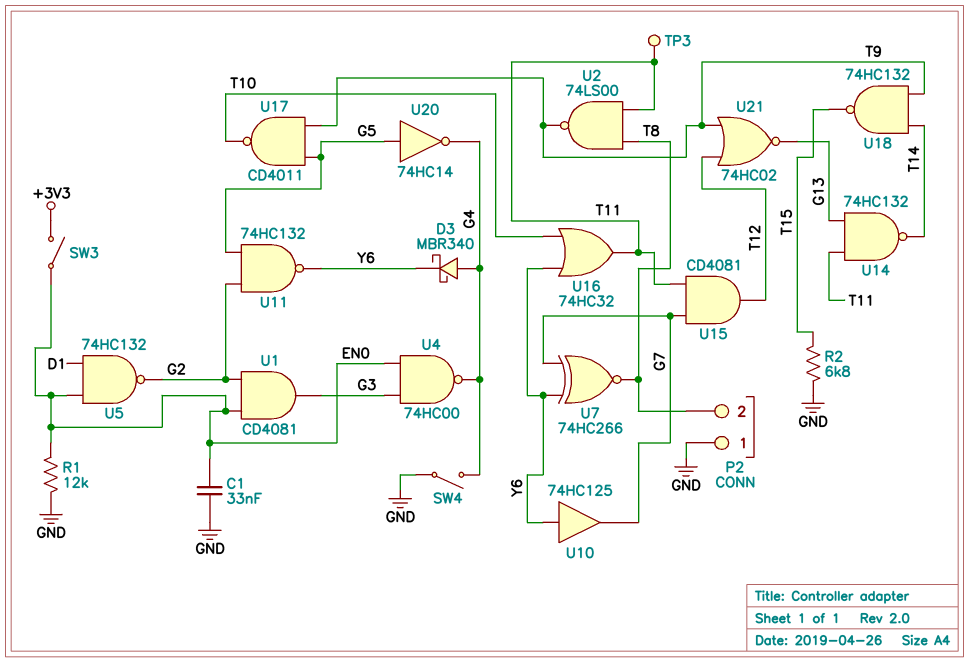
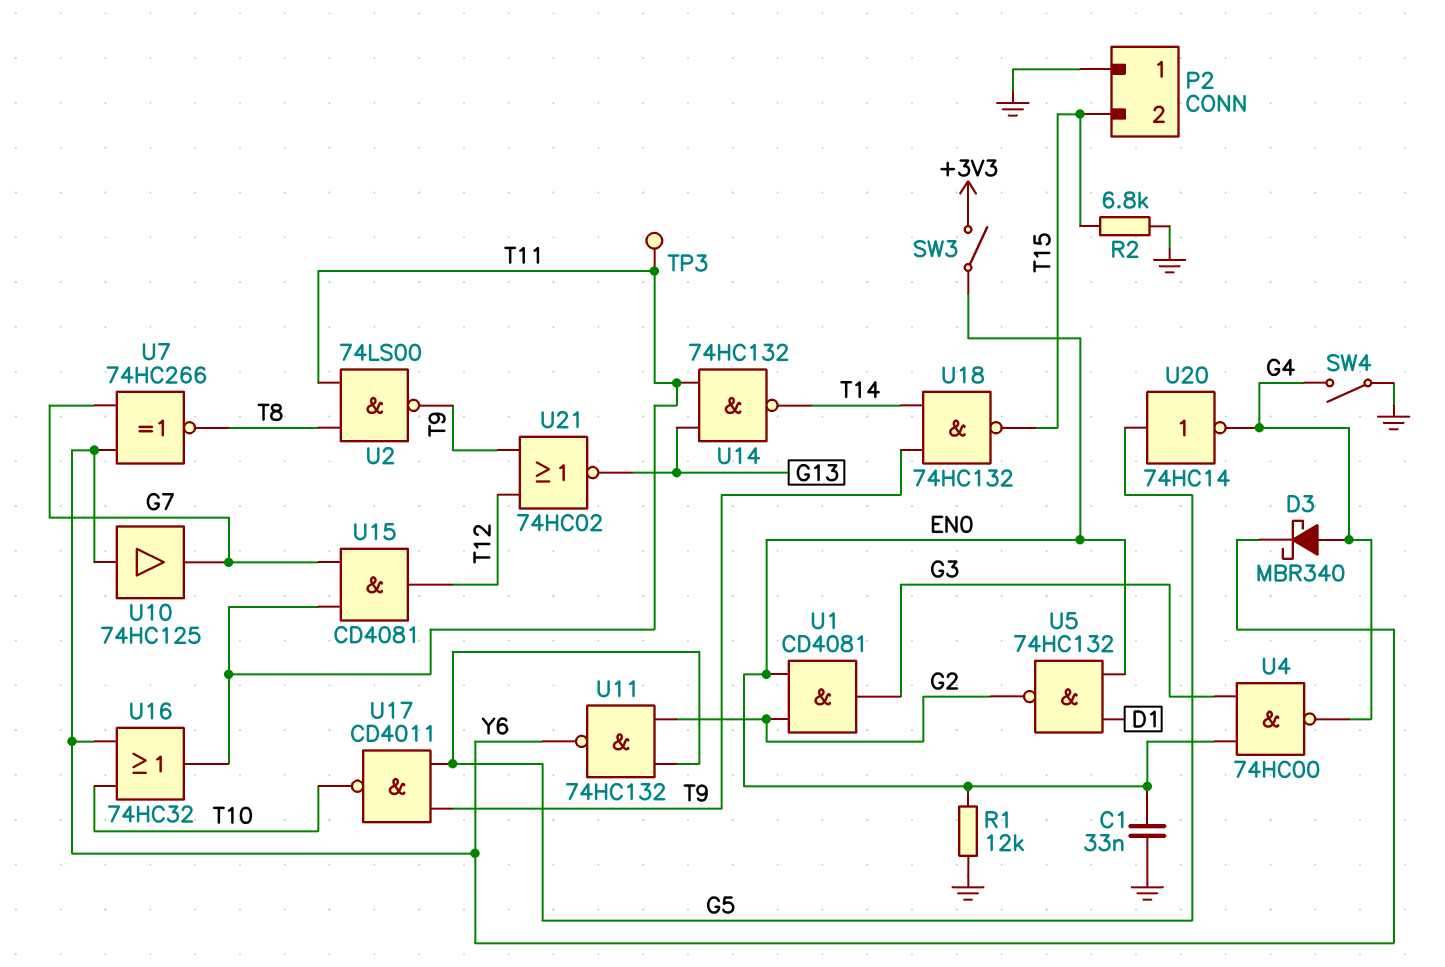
P2 pin 2: T8 -> T15

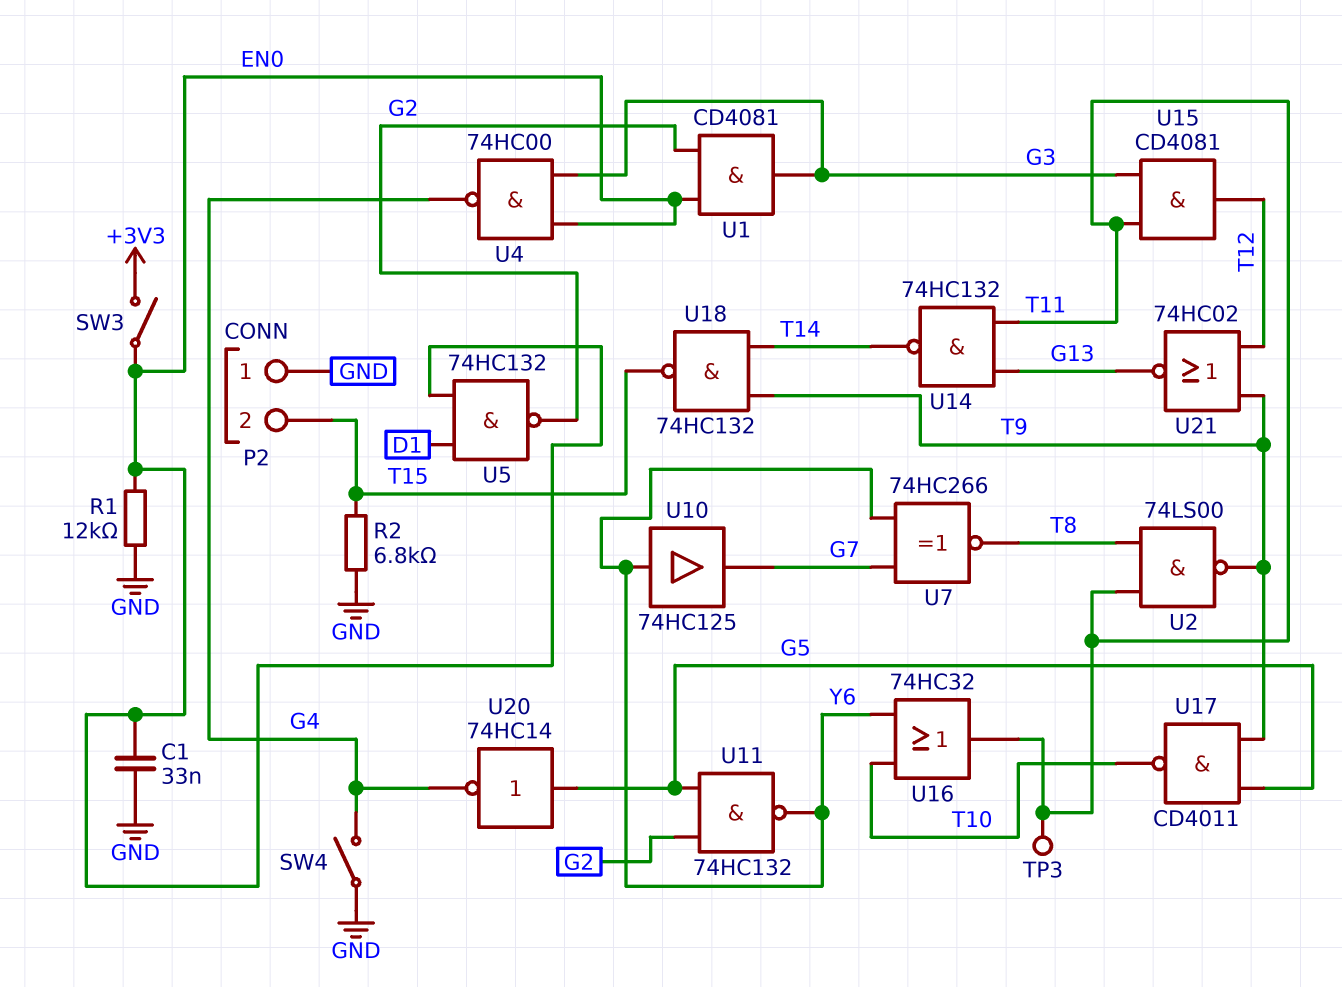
D3: schottky MBR340 (A G4, K Y6) -> none
U15: AND CD4081 (in G7, in T11, out T12) -> AND CD4081 (in G3, in T11, out T12)

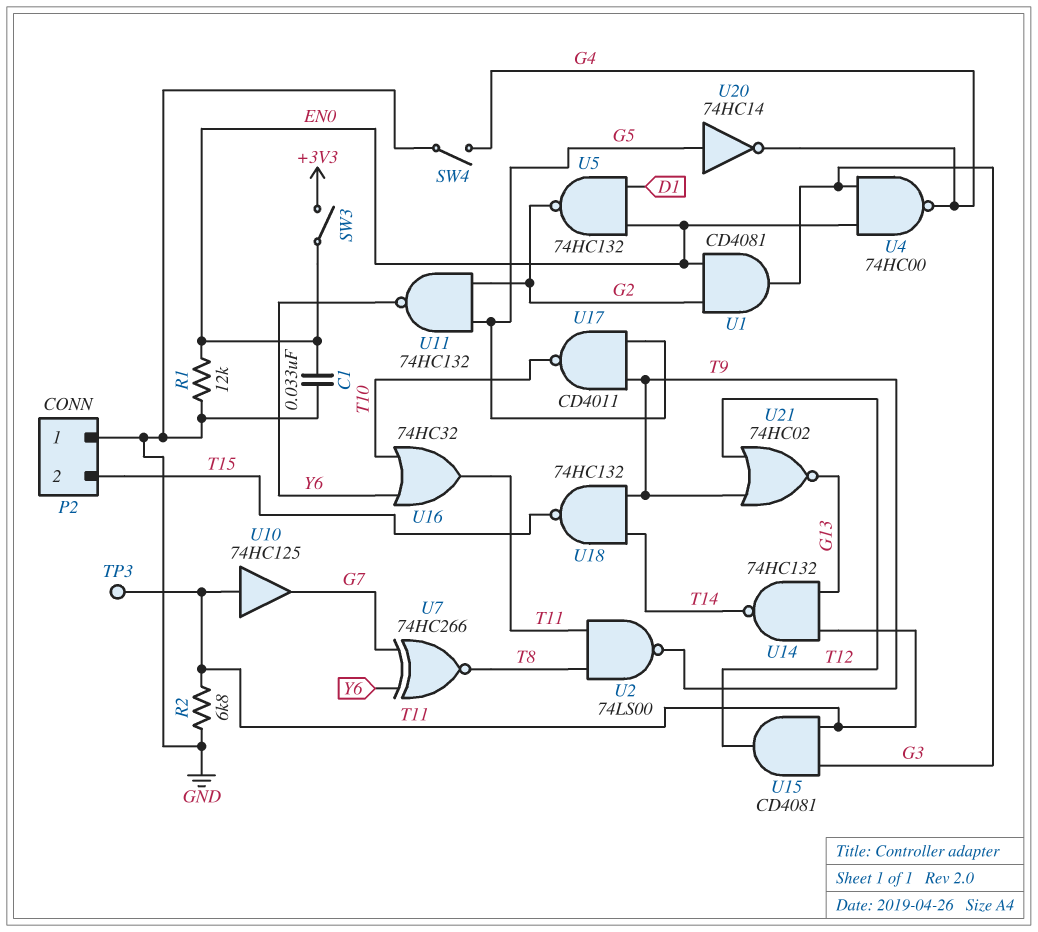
R2: 6.8k (GND, T15) -> 6.8k (GND, T11)
U10: buffer 74HC125 (in Y6, out G7) -> buffer 74HC125 (in T11, out G7)

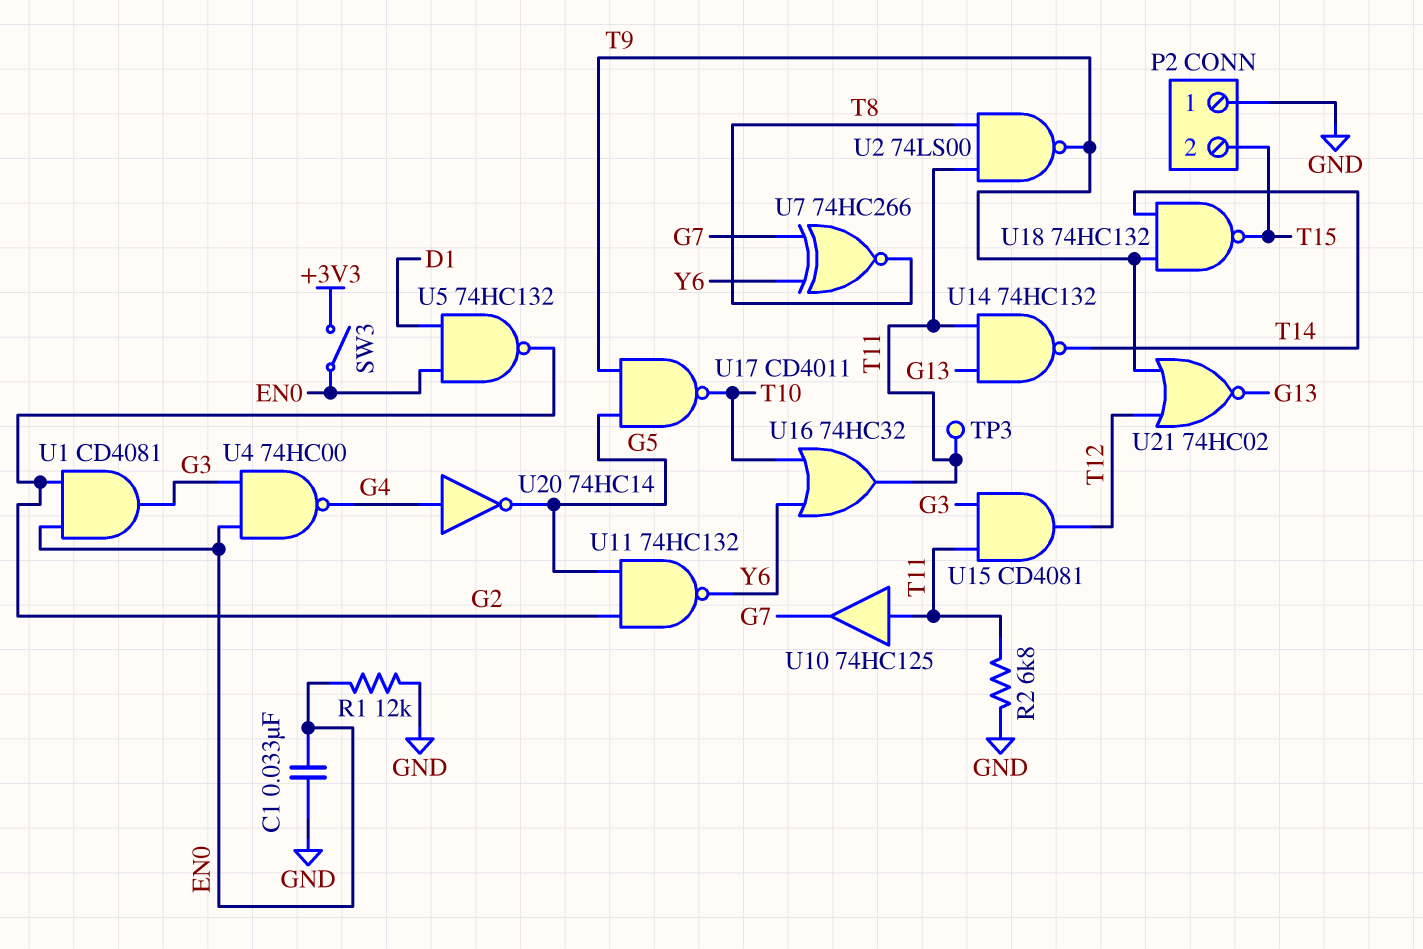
SW4: switch (G4, GND) -> none
U20: NOT 74HC14 (in G5, out G4) -> NOT 74HC14 (in G4, out G5)

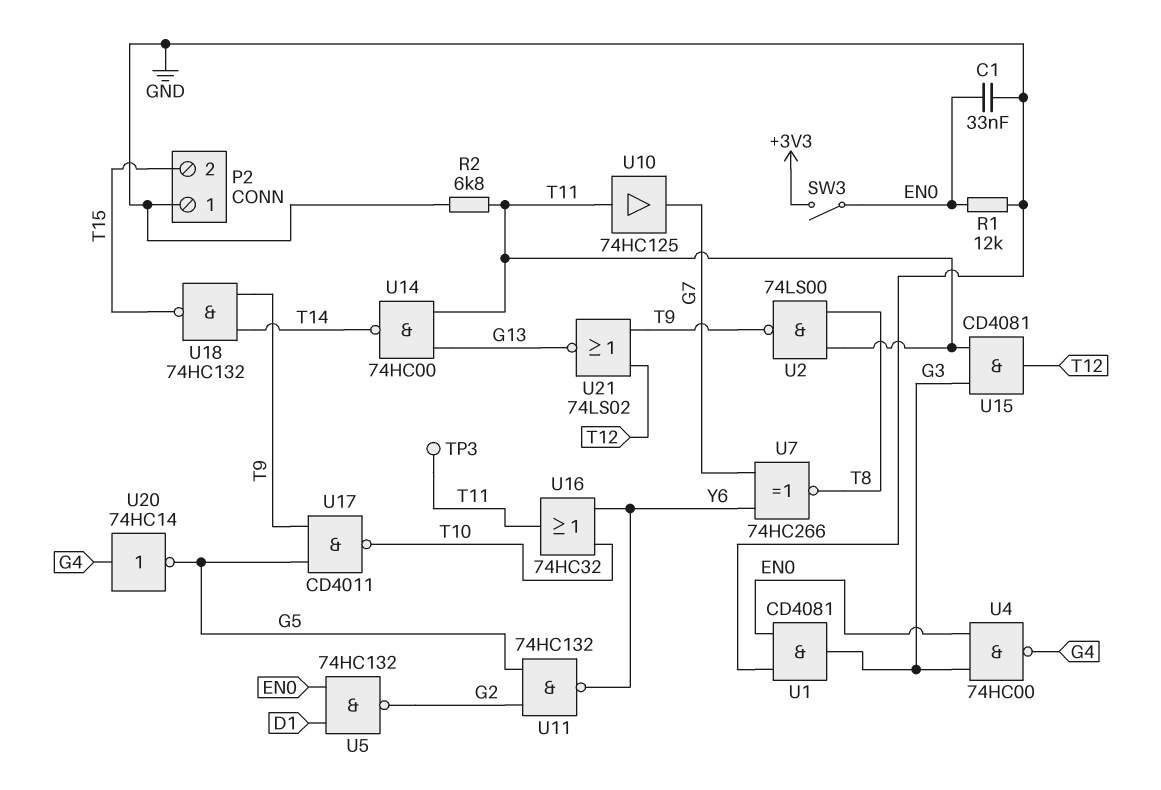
U1: AND CD4081 (in EN0, in G2, out G3) -> AND CD4081 (in EN0, in GND, out G3)
U14: NAND 74HC132 (in G13, in T11, out T14) -> NAND 74HC00 (in G13, in T11, out T14)
U21: NOR 74HC02 (in T9, in T12, out G13) -> NOR 74LS02 (in T9, in T12, out G13)

